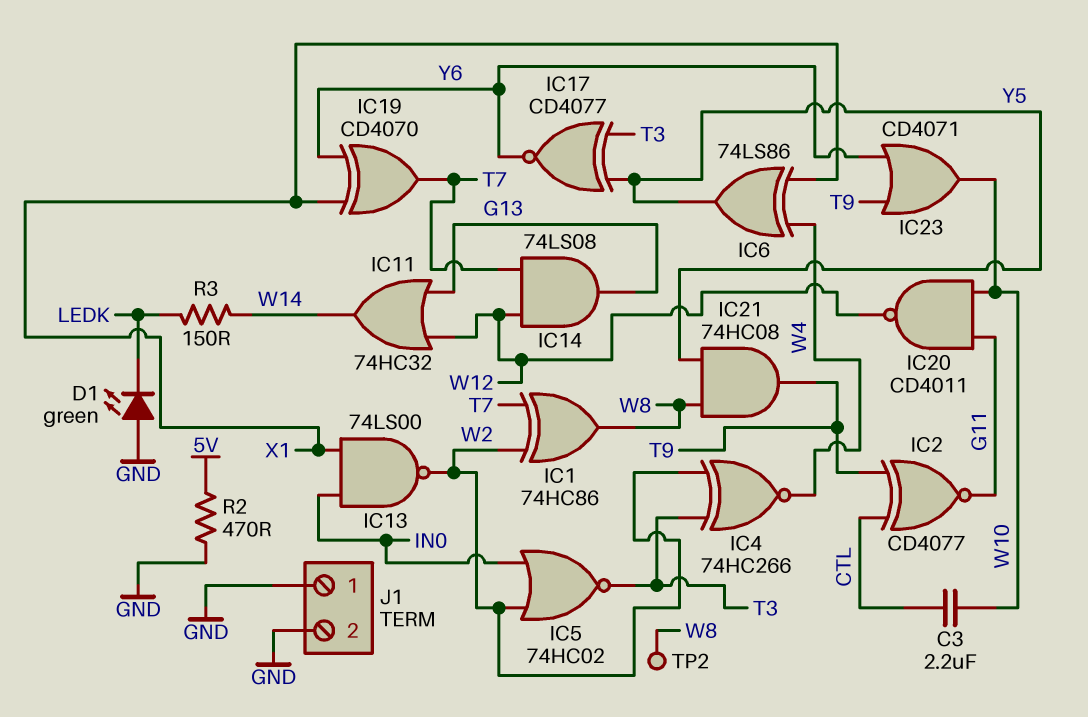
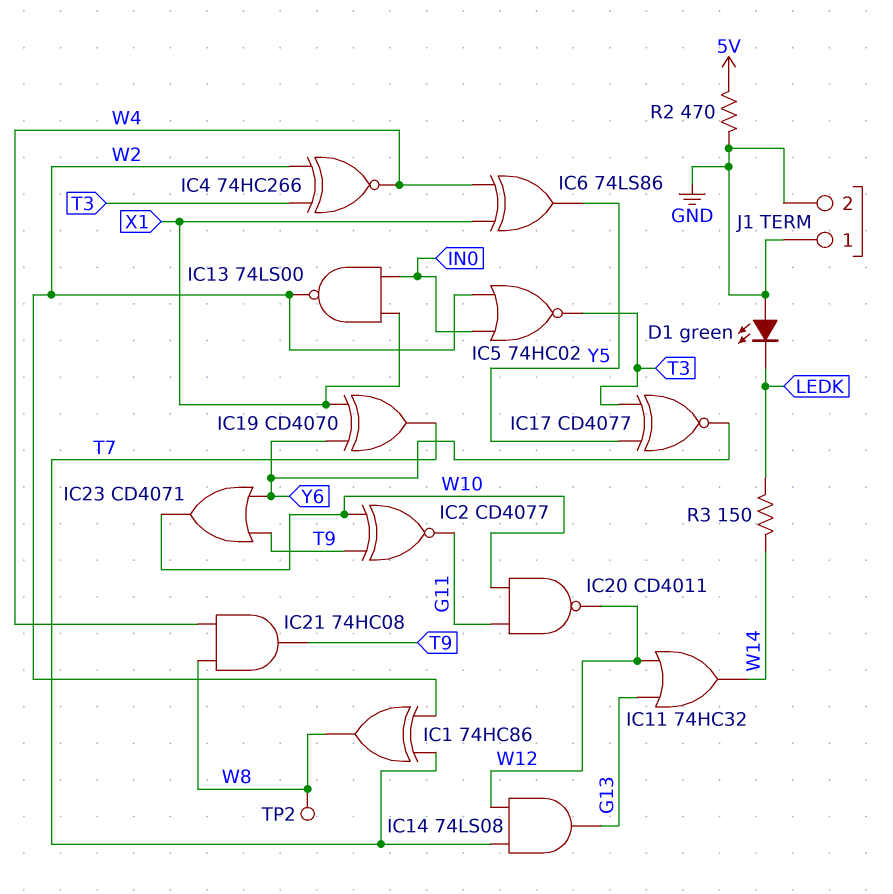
C3: 2.2uF (CTL, W10) -> none
IC2: XNOR CD4077 (in CTL, in T9, out G11) -> XNOR CD4077 (in T9, in W10, out G11)
IC21: AND 74HC08 (in W8, in Y5, out T9) -> AND 74HC08 (in W4, in W8, out T9)

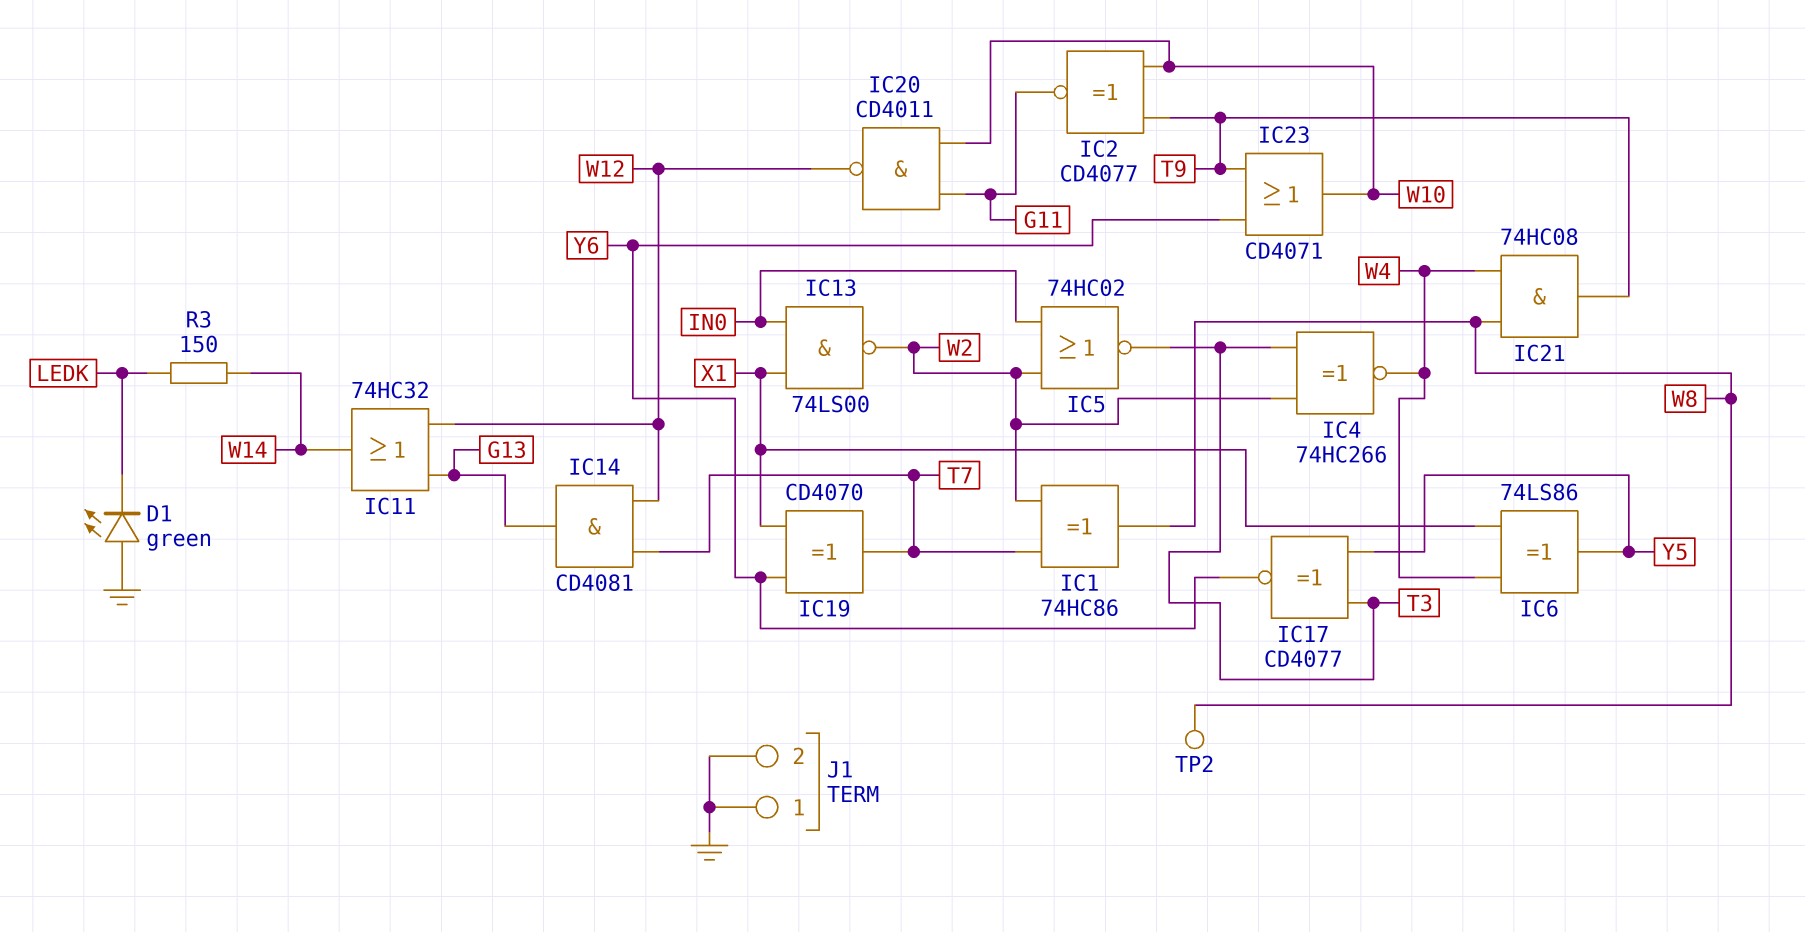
IC14: AND 74LS08 (in T7, in W12, out G13) -> AND CD4081 (in T7, in W12, out G13)
R2: 470 (5V, GND) -> none

